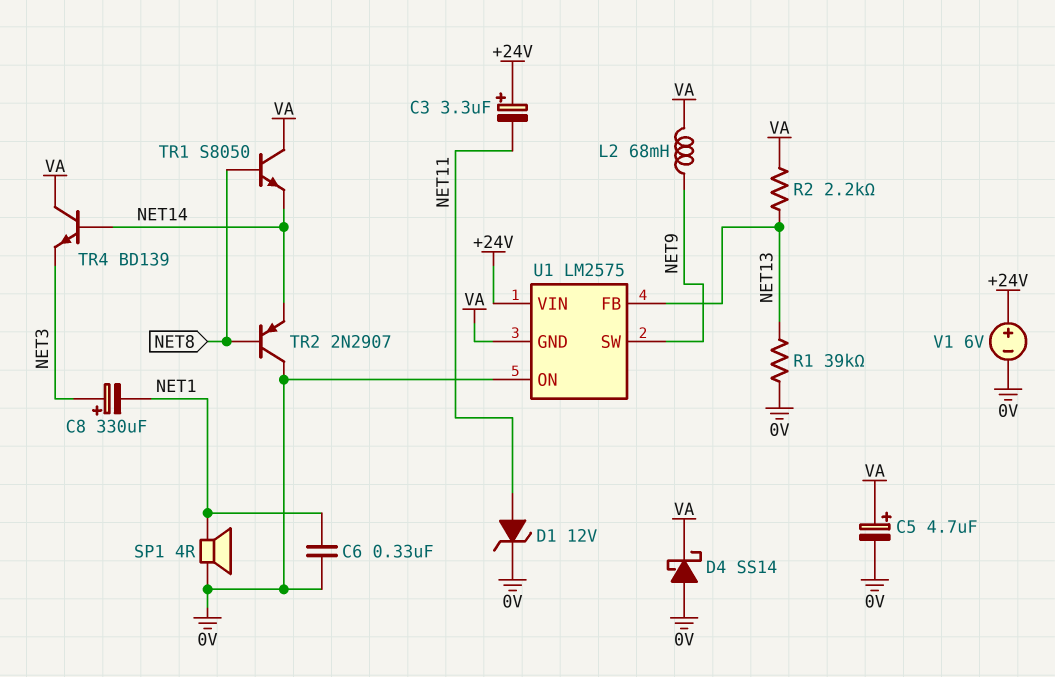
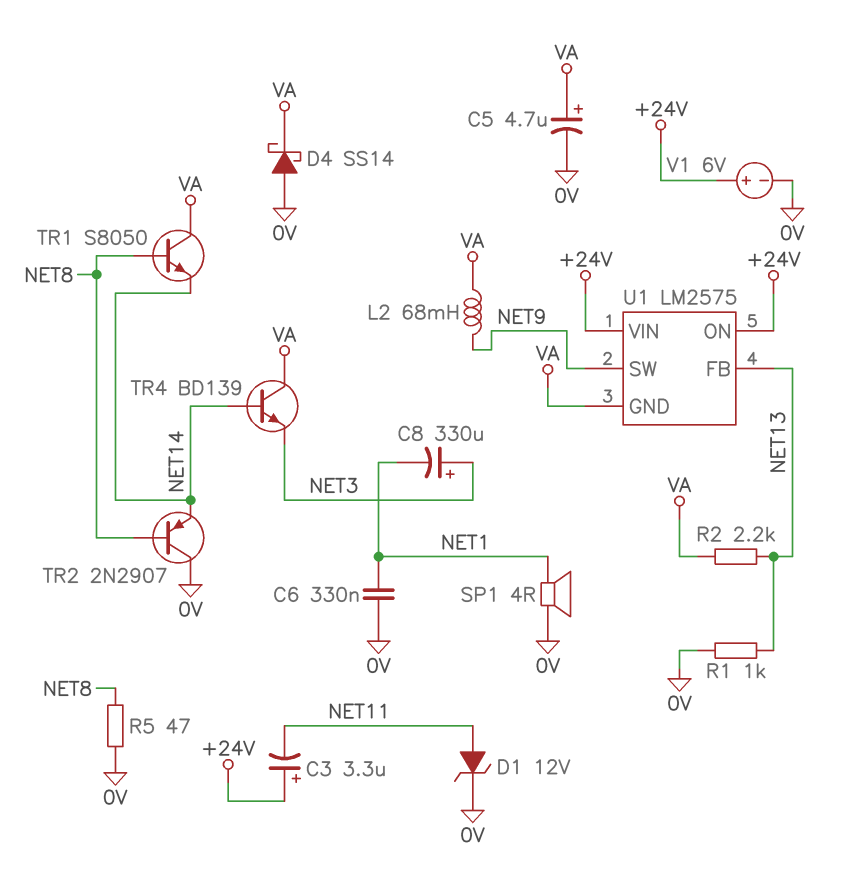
R1: 39k (0V, NET13) -> 1k (0V, NET13)
R5: none -> 47 (0V, NET8)
U1 pin ON: 0V -> +24V

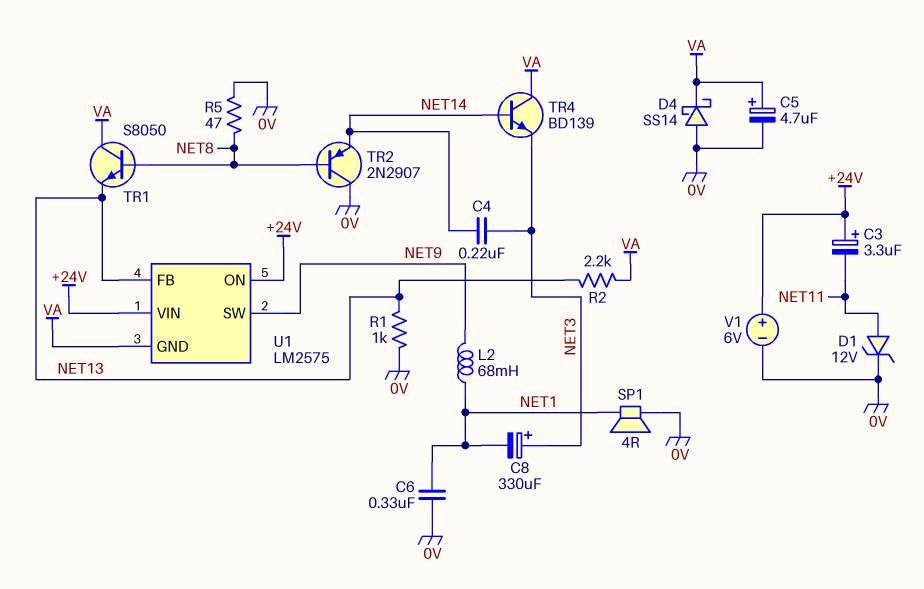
C4: none -> 220nF (NET3, NET14)
L2: 68mH (NET9, VA) -> 68mH (NET1, NET9)
TR1: NPN S8050 (B NET8, C VA, E NET14) -> NPN S8050 (B NET8, C VA, E NET13)

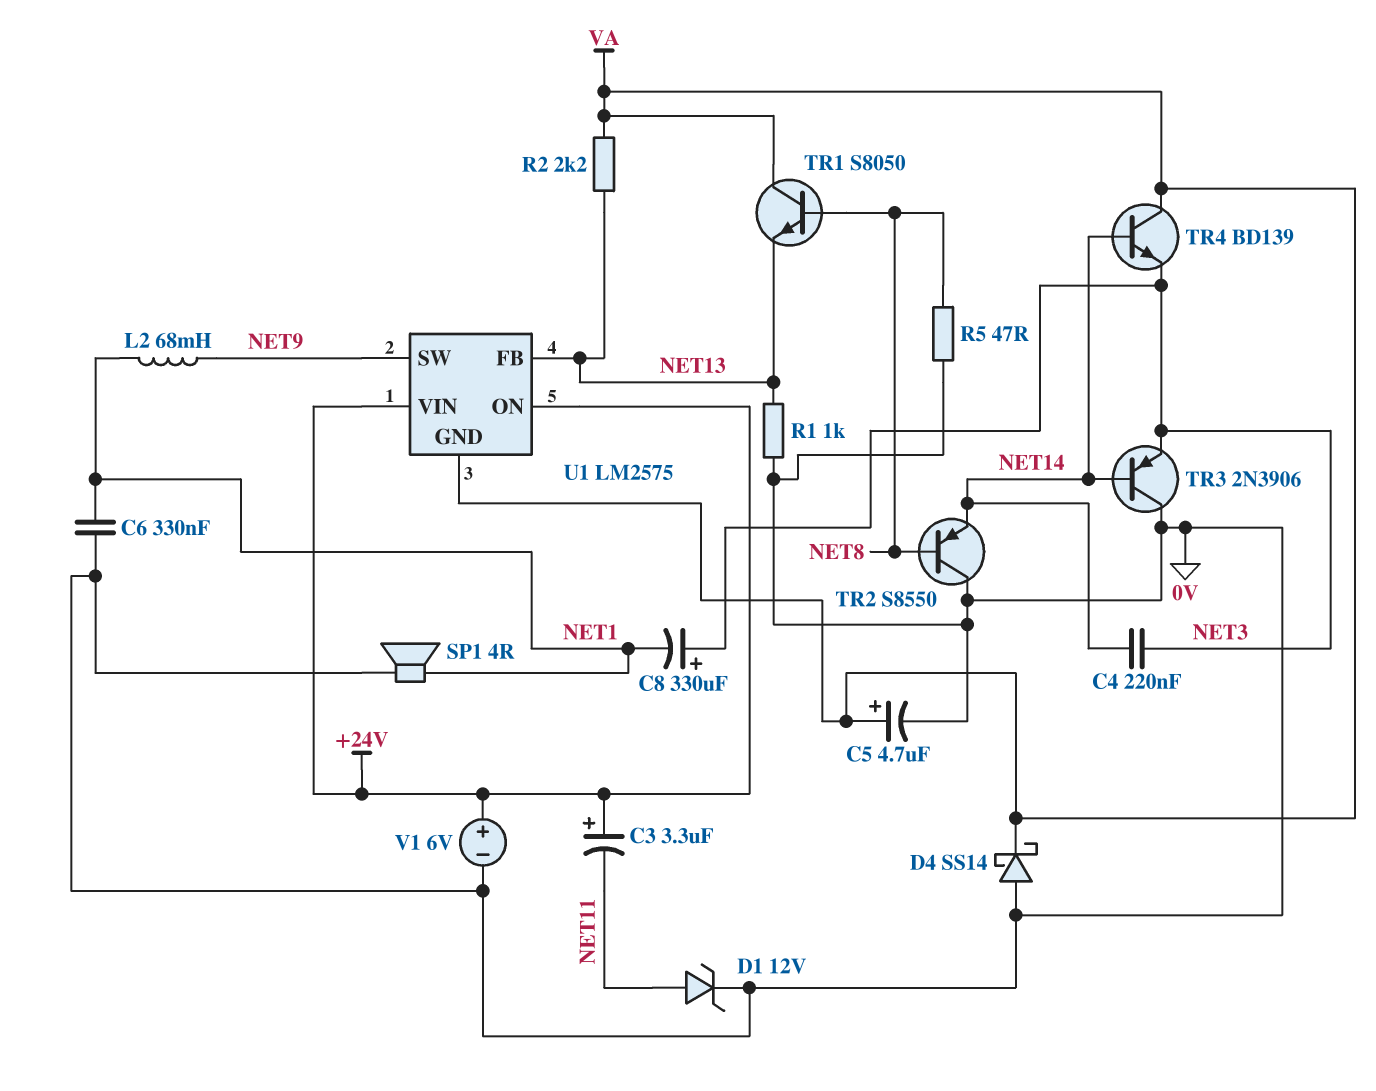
TR2: PNP 2N2907 (B NET8, C 0V, E NET14) -> PNP S8550 (B NET8, C 0V, E NET14)
TR3: none -> PNP 2N3906 (B NET14, C 0V, E NET3)

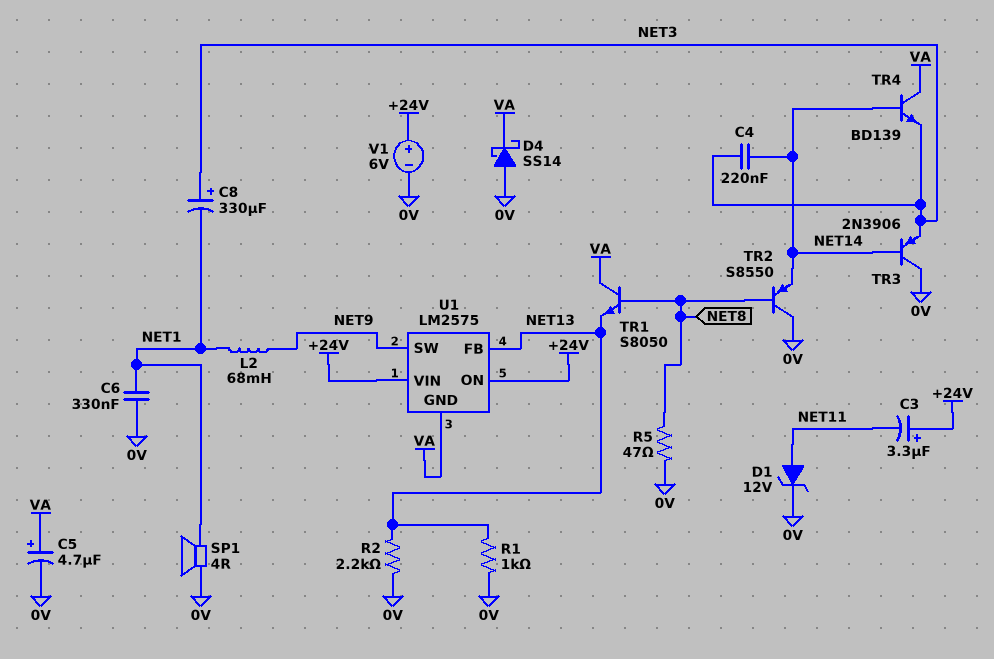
R2: 2.2k (NET13, VA) -> 2.2k (0V, NET13)

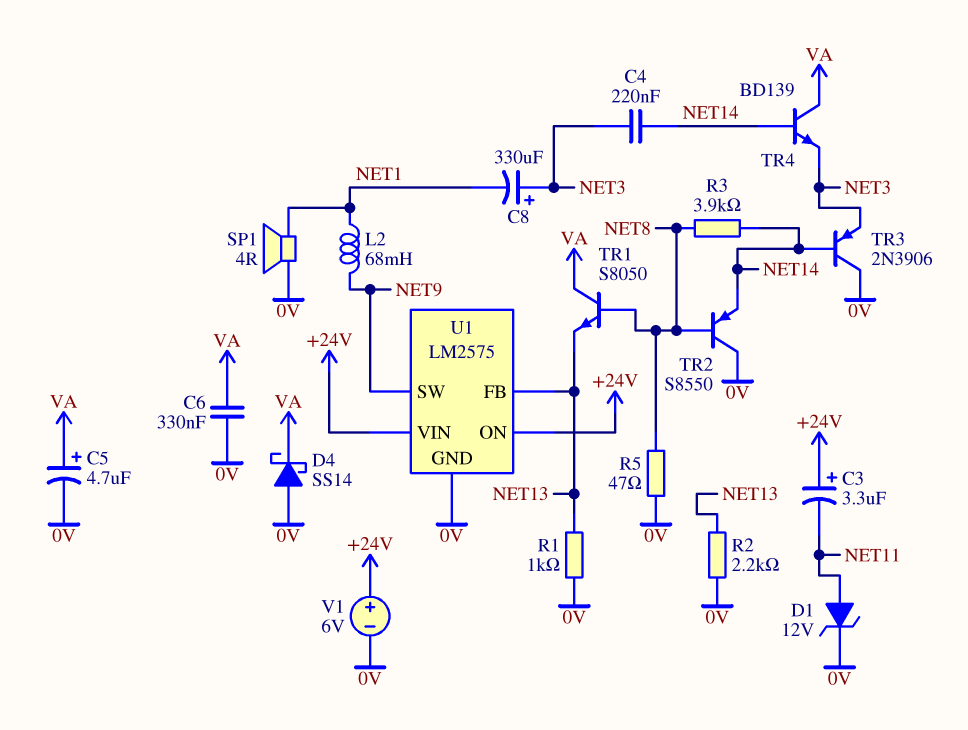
C6: 330nF (0V, NET1) -> 330nF (0V, VA)
R3: none -> 3.9k (NET8, NET14)
U1 pin GND: VA -> 0V

